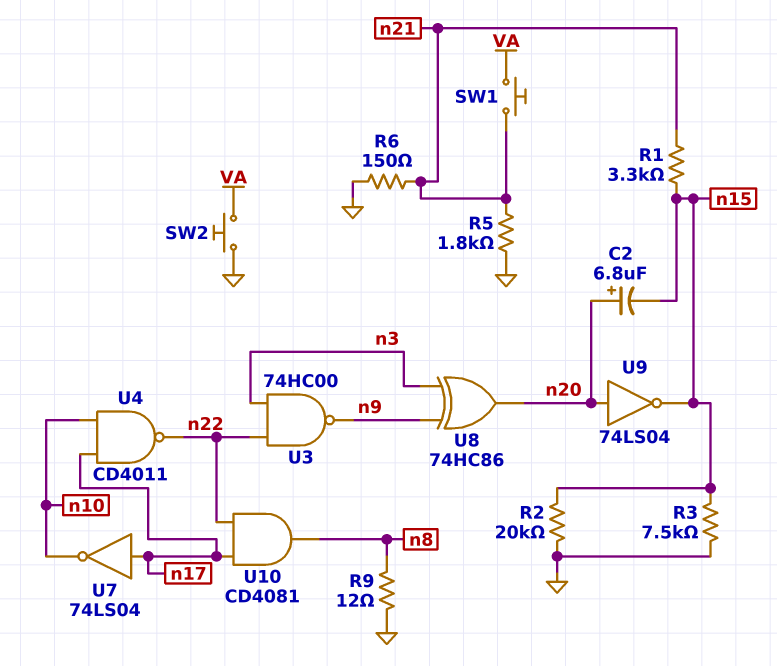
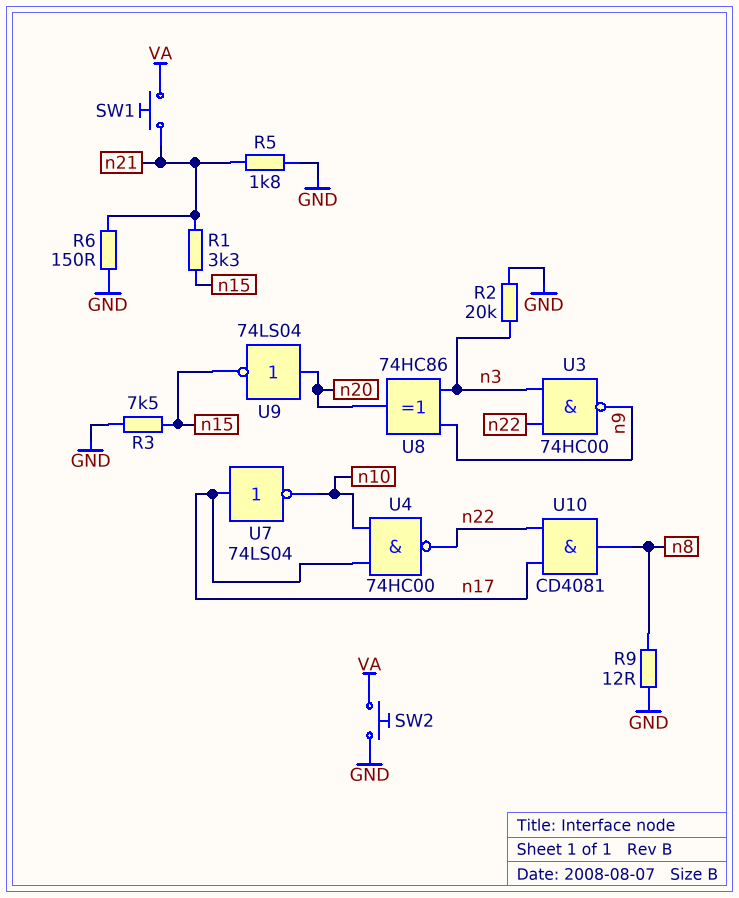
C2: 6.8uF (plus n20, minus n15) -> none
R2: 20k (GND, n15) -> 20k (GND, n3)
U4: NAND CD4011 (in n10, in n17, out n22) -> NAND 74HC00 (in n10, in n17, out n22)

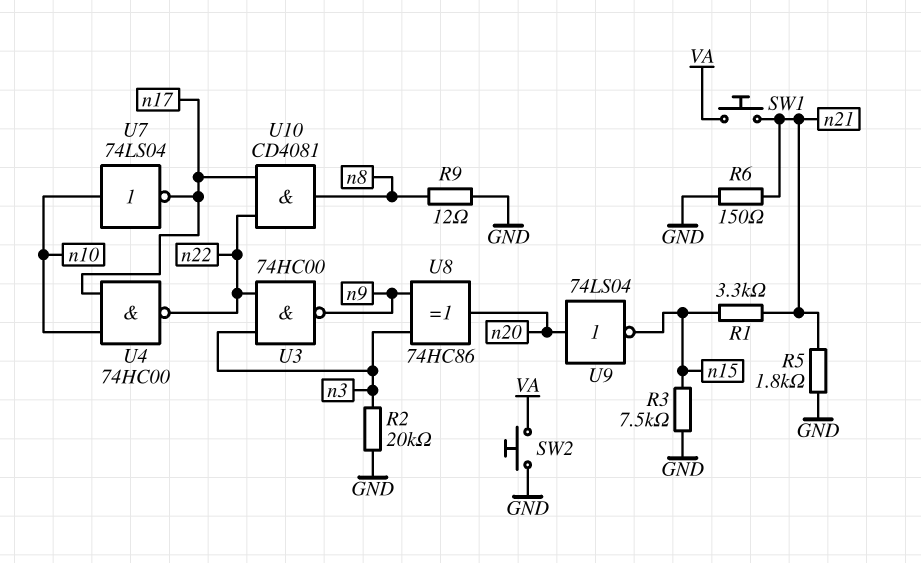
U7: NOT 74LS04 (in n17, out n10) -> NOT 74LS04 (in n10, out n17)

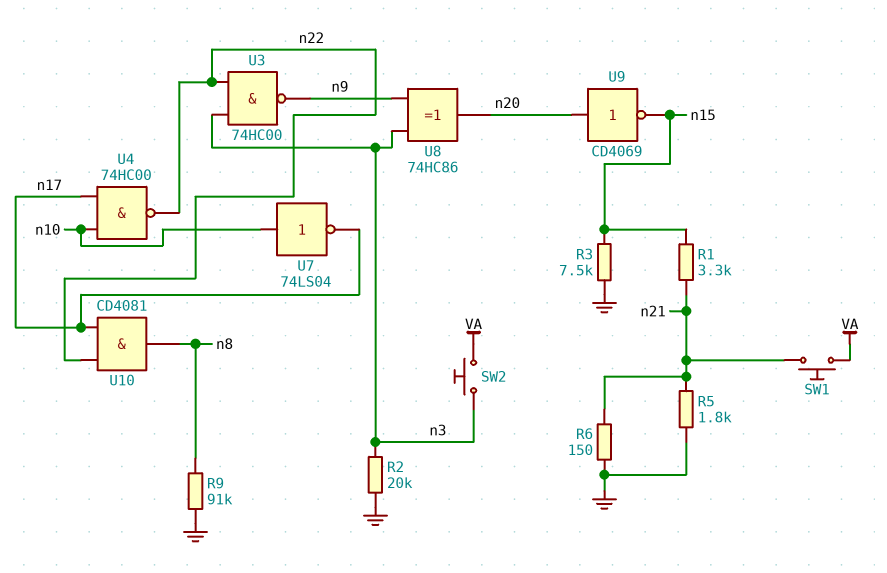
R9: 12 (GND, n8) -> 91k (GND, n8)
SW2: button (GND, VA) -> button (VA, n3)
U9: NOT 74LS04 (in n20, out n15) -> NOT CD4069 (in n20, out n15)

